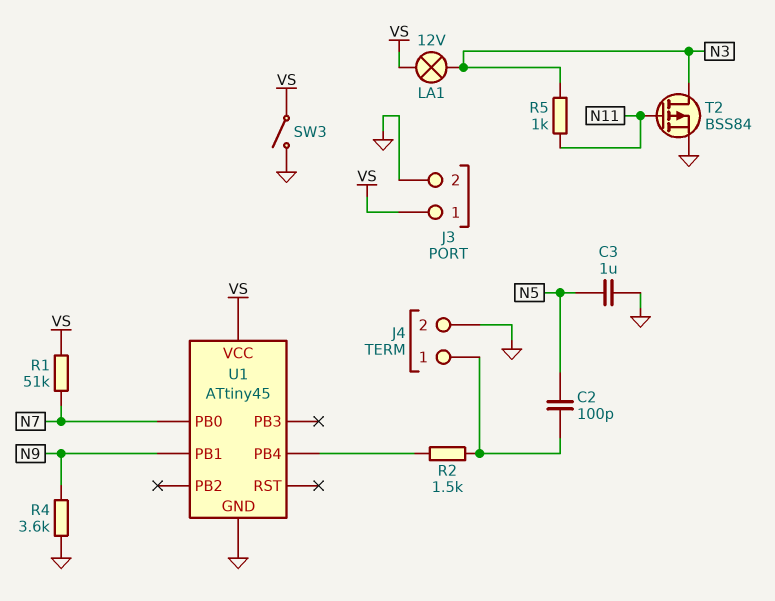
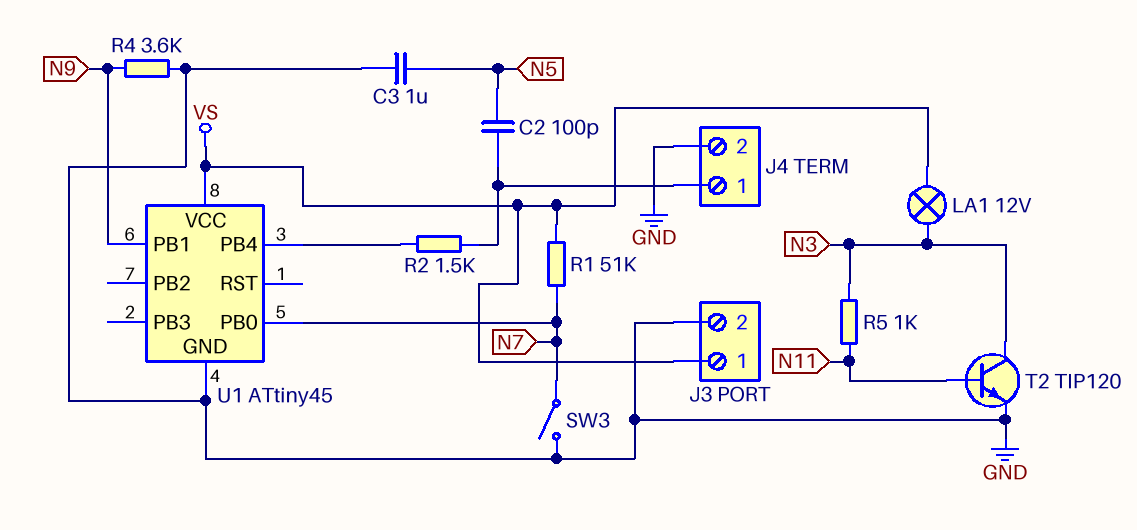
SW3: switch (GND, VS) -> switch (GND, N7)
T2: PMOS BSS84 (G N11, D N3, S GND) -> NPN TIP120 (B N11, C N3, E GND)

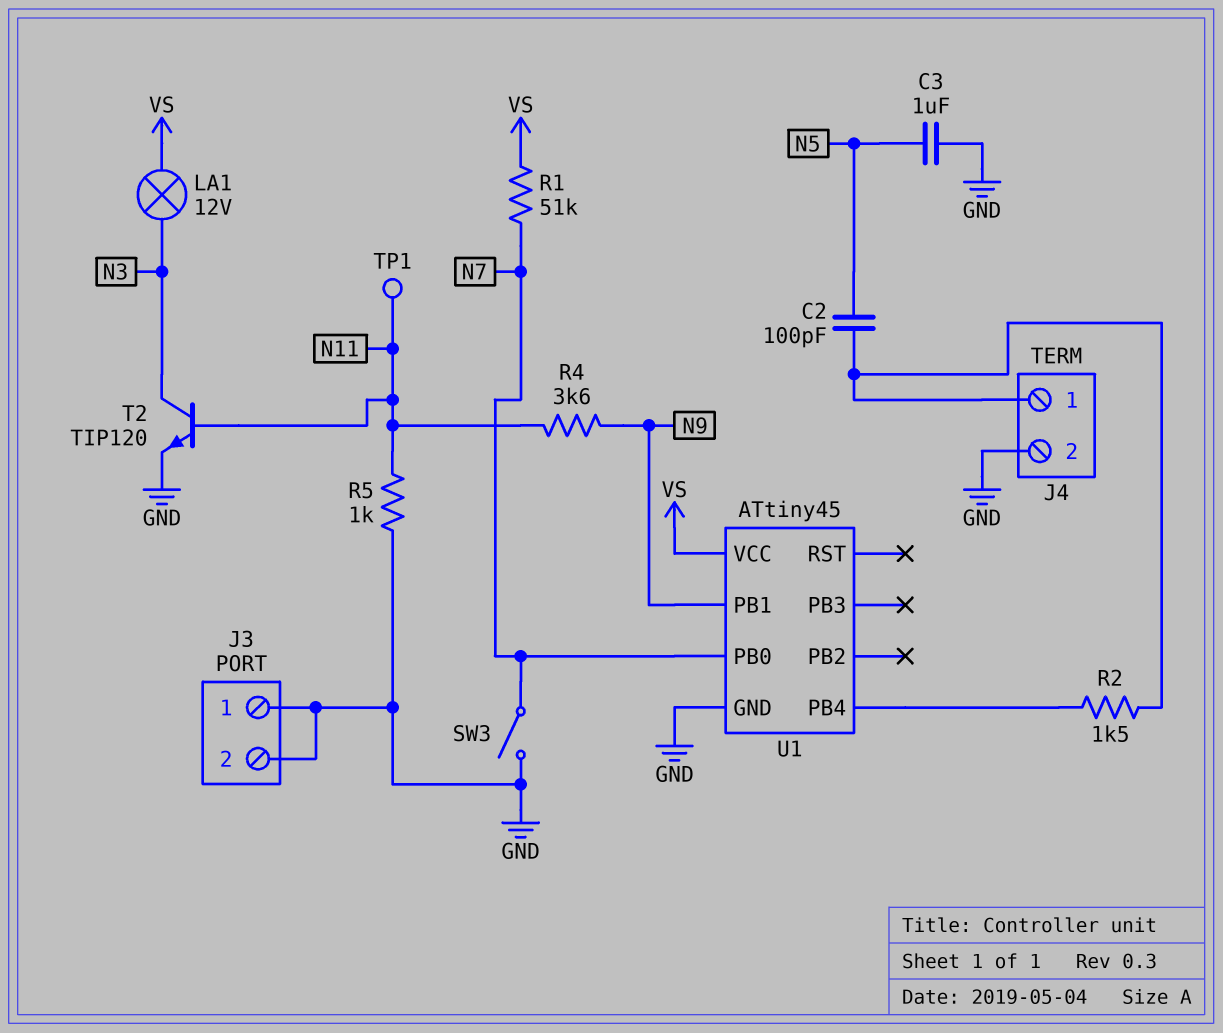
J3 pin 1: VS -> GND
R4: 3.6k (GND, N9) -> 3.6k (N9, N11)
R5: 1k (N3, N11) -> 1k (GND, N11)
TP1: none -> test point (N11)

